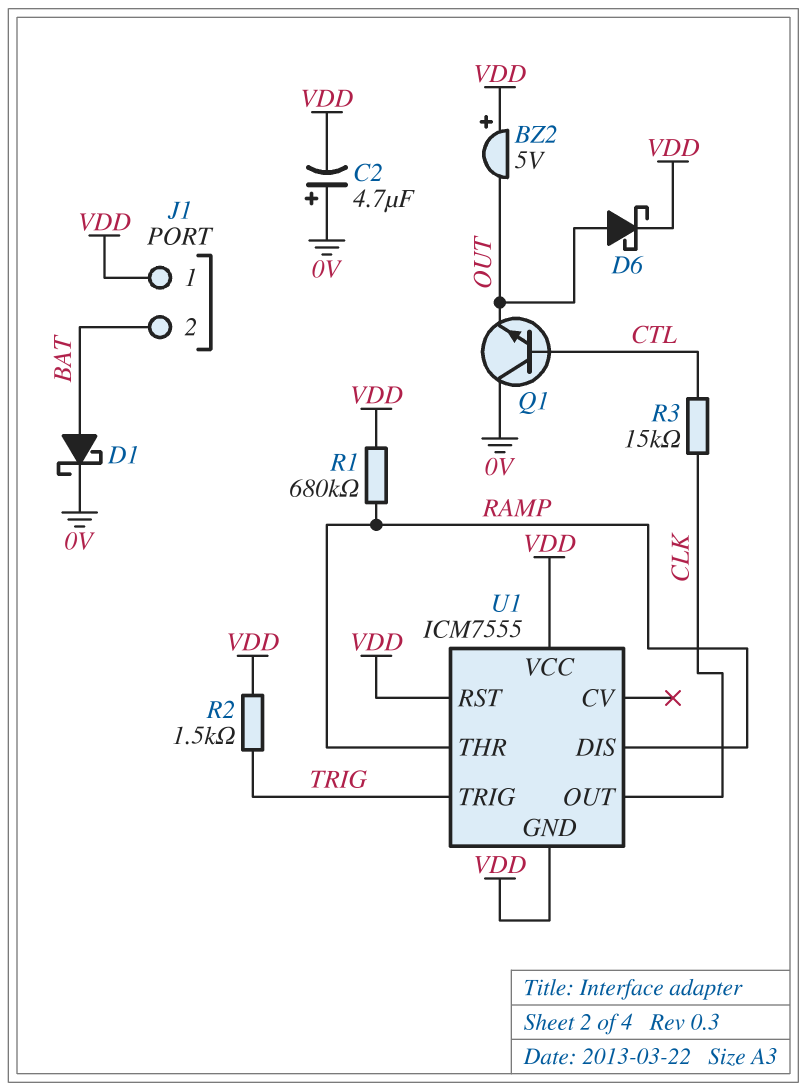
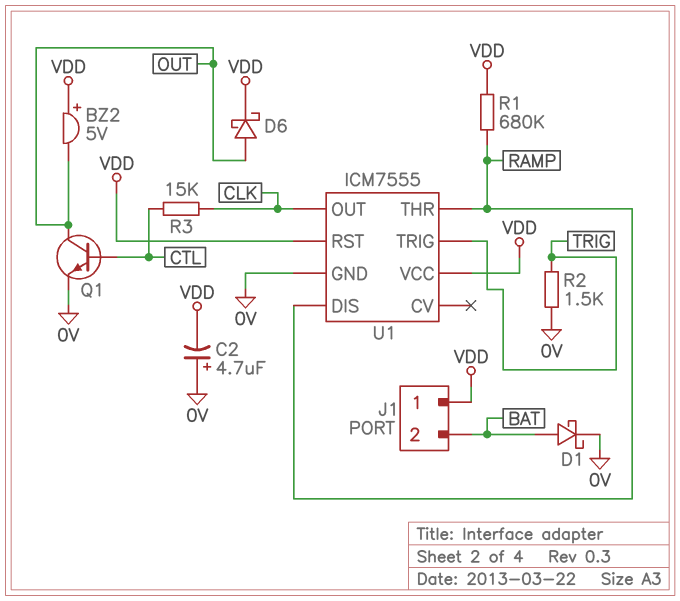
Q1: NPN (B CTL, C 0V, E OUT) -> NPN (B CTL, C OUT, E 0V)
R2: 1.5k (TRIG, VDD) -> 1.5k (0V, TRIG)
U1 pin GND: VDD -> 0V

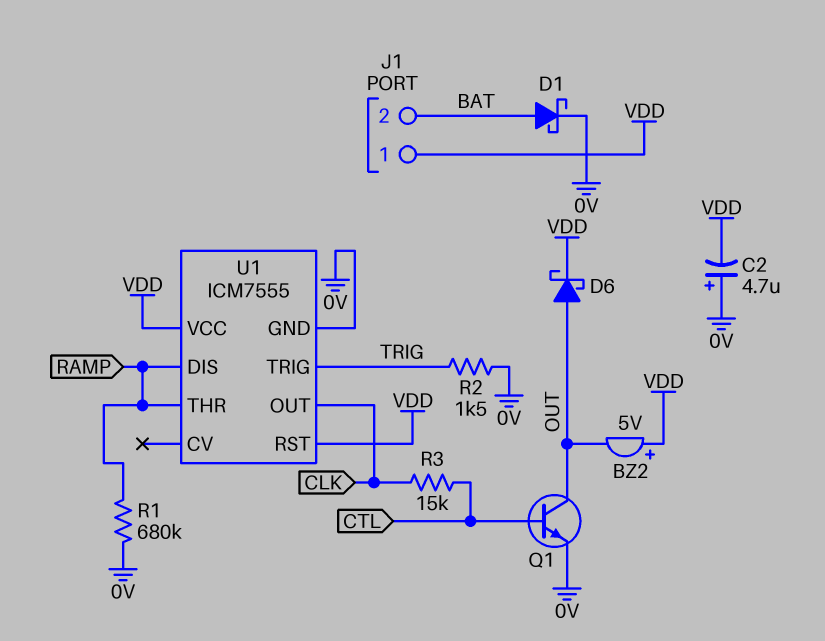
R1: 680k (RAMP, VDD) -> 680k (0V, RAMP)

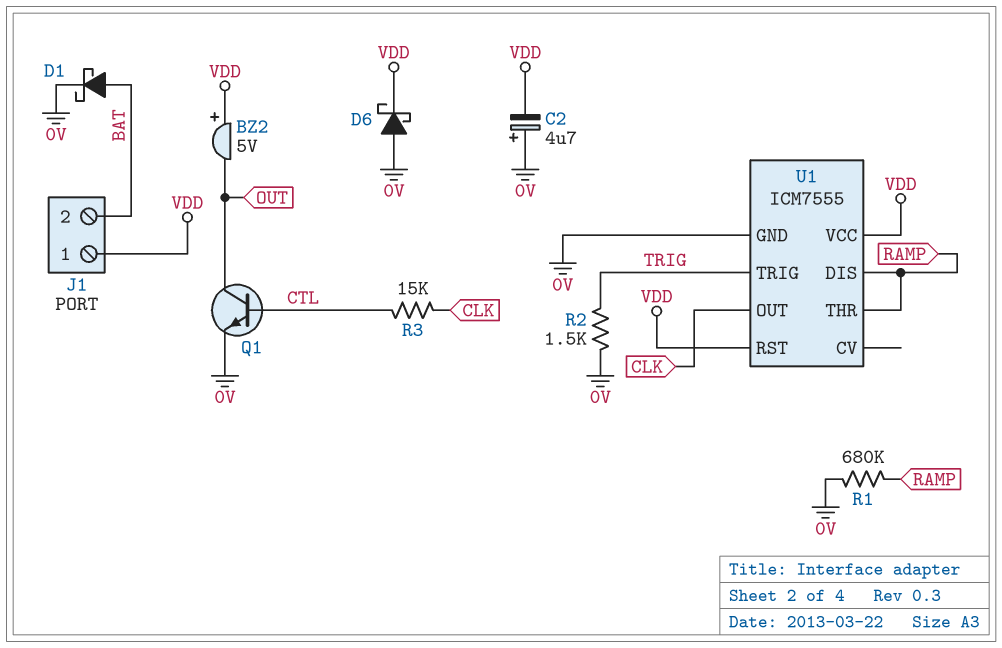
D6: schottky (A OUT, K VDD) -> schottky (A 0V, K VDD)

